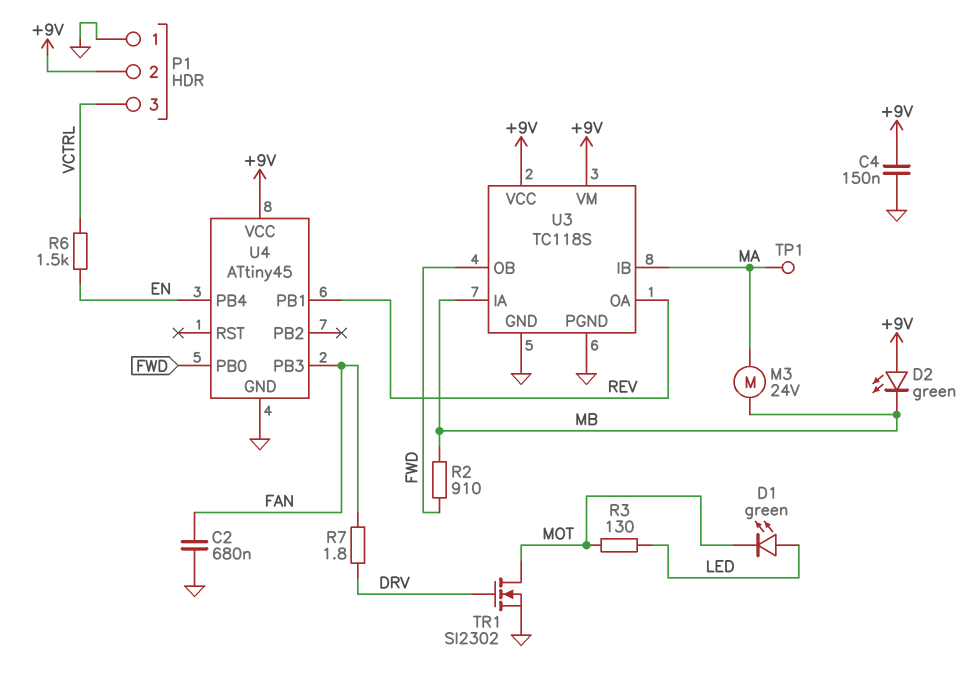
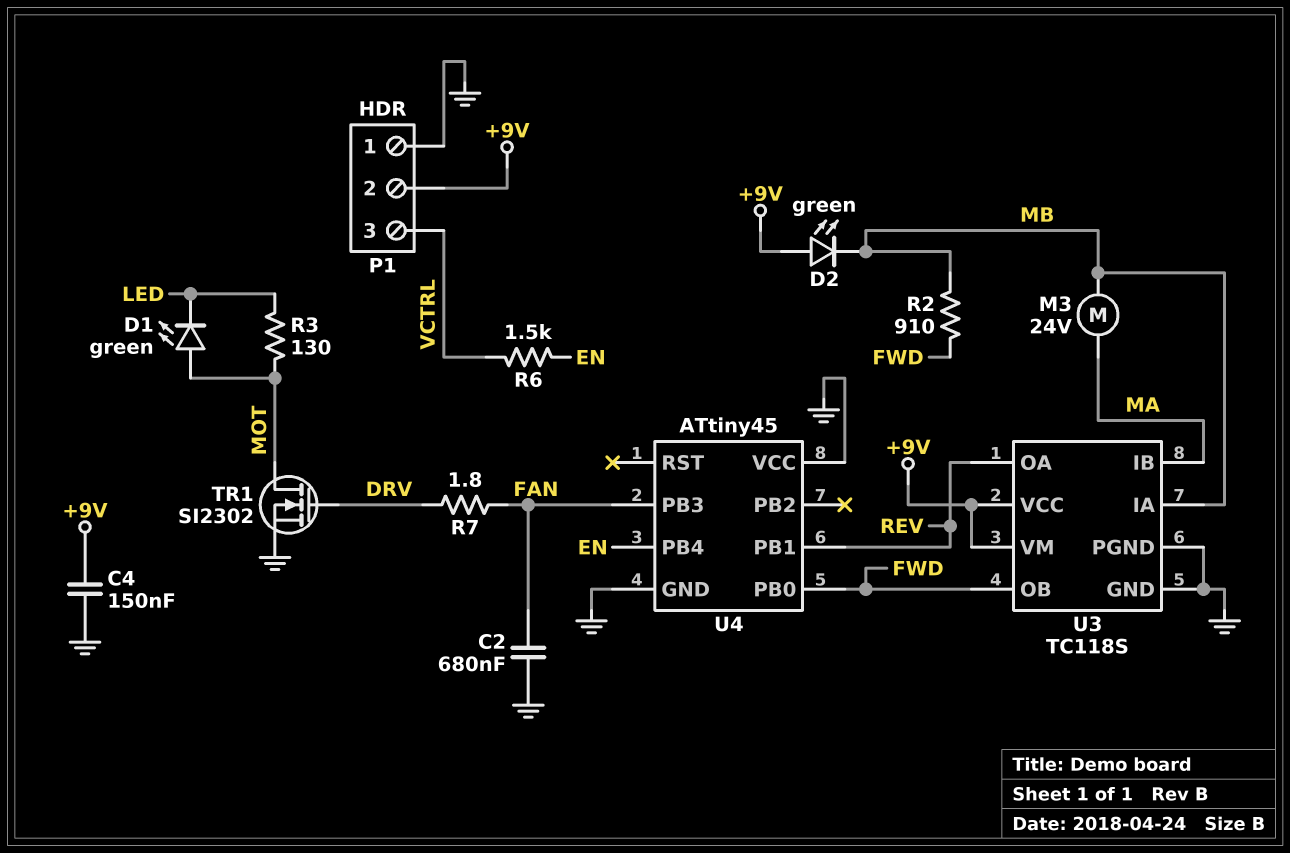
D1: LED green (A LED, K MOT) -> LED green (A MOT, K LED)
TP1: test point (MA) -> none
U4 pin VCC: +9V -> GND

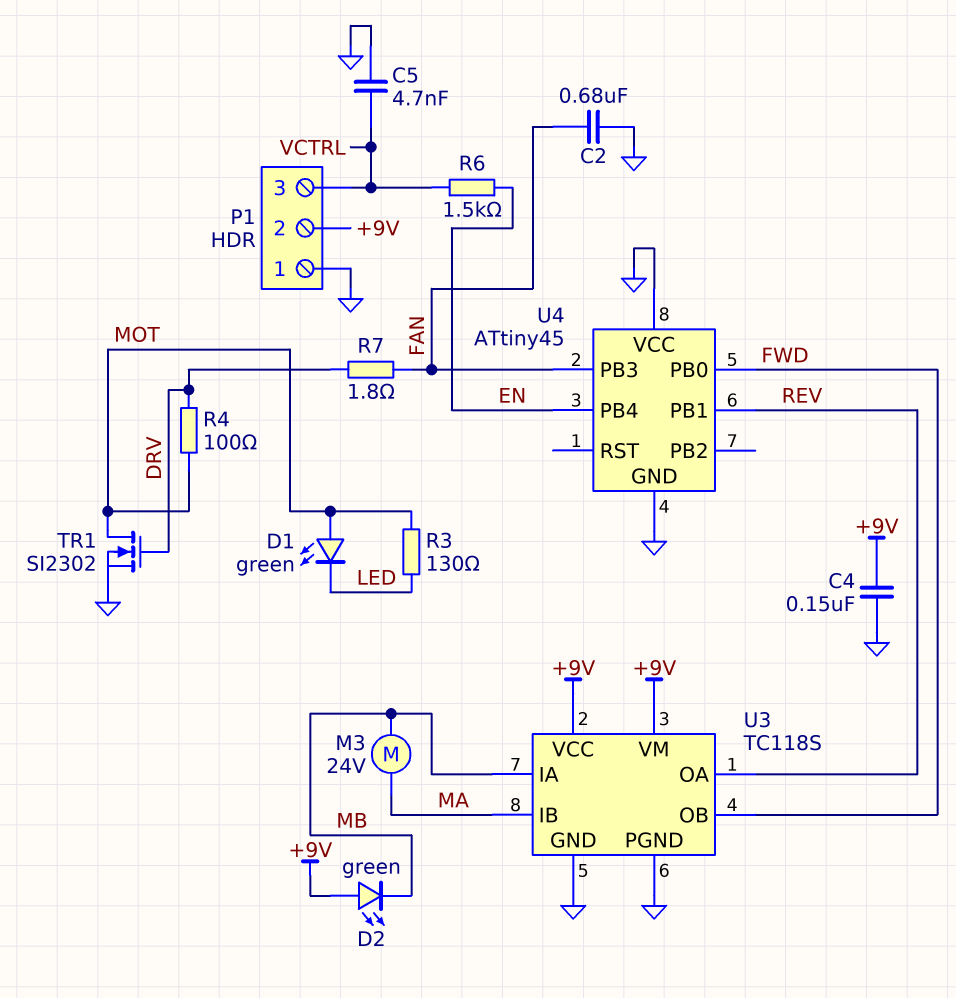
C5: none -> 4.7nF (GND, VCTRL)
R2: 910 (FWD, MB) -> none
R4: none -> 100 (DRV, MOT)

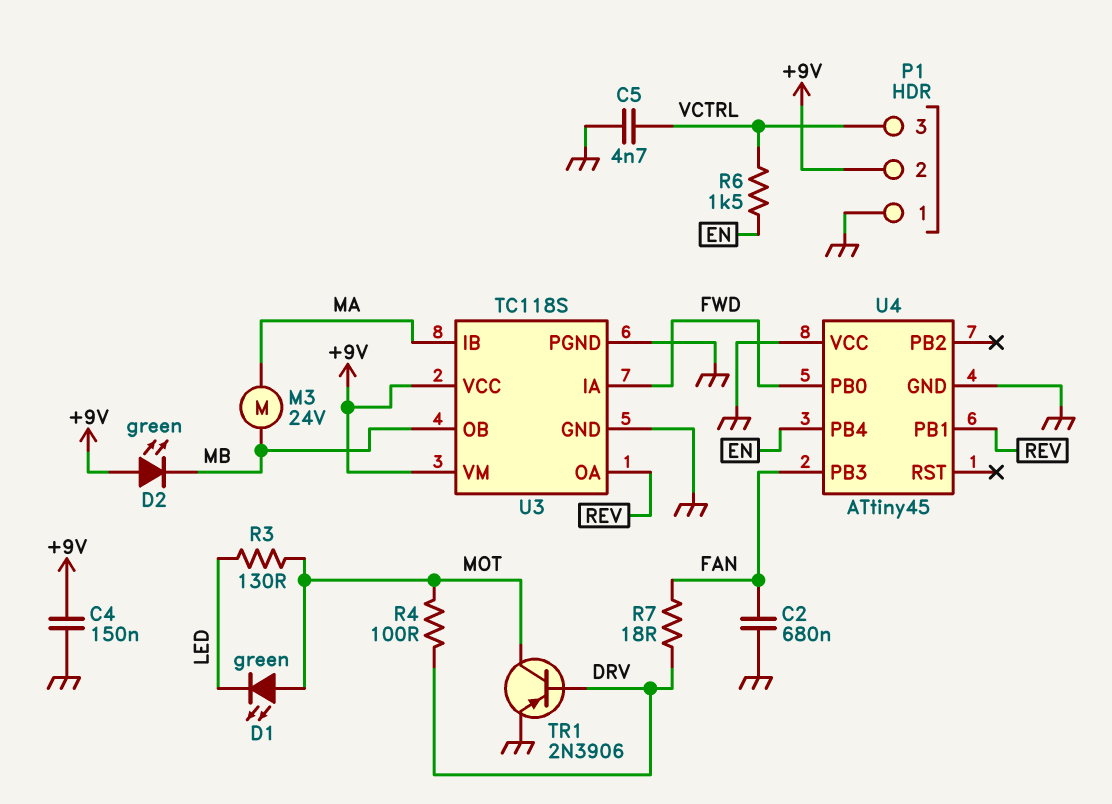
R7: 1.8 (DRV, FAN) -> 18 (DRV, FAN)
TR1: NMOS SI2302 (G DRV, D MOT, S GND) -> PNP 2N3906 (B DRV, C MOT, E GND)
U3 pin IA: MB -> FWD
U3 pin OB: FWD -> MB

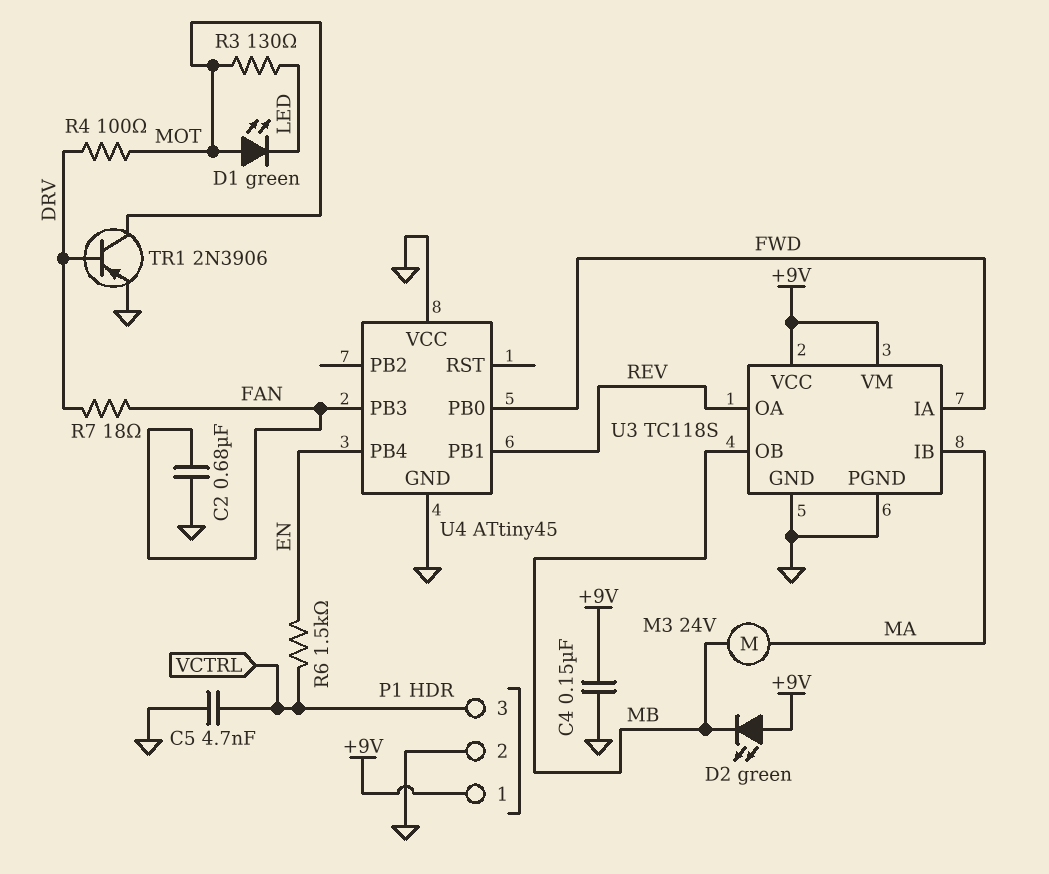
P1 pin 1: GND -> +9V
P1 pin 2: +9V -> GND

